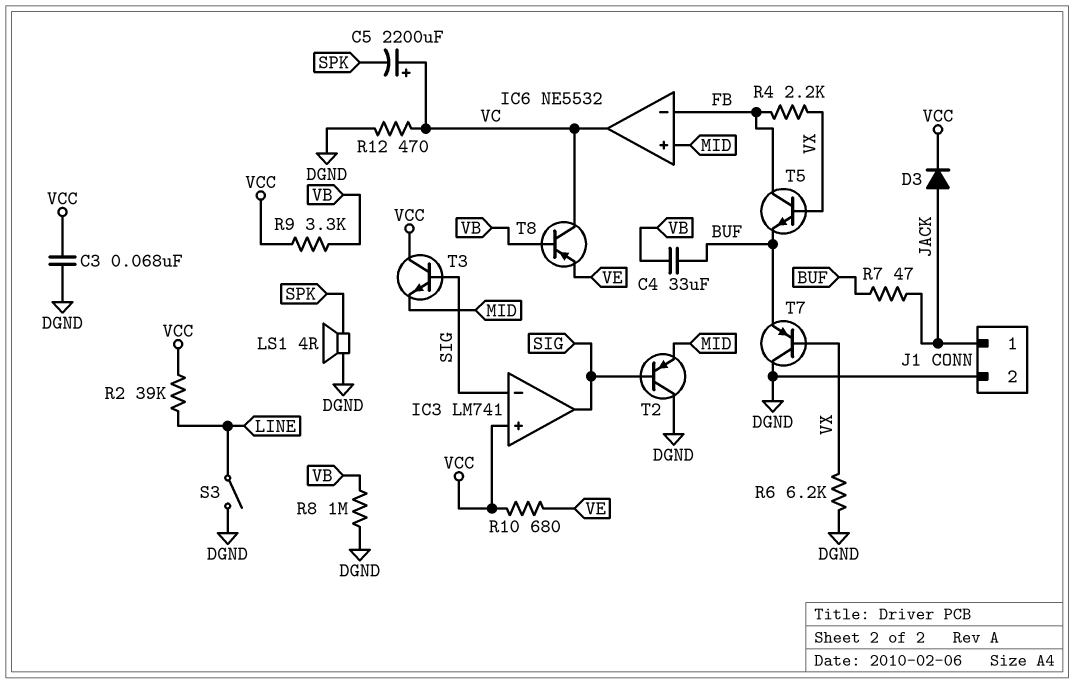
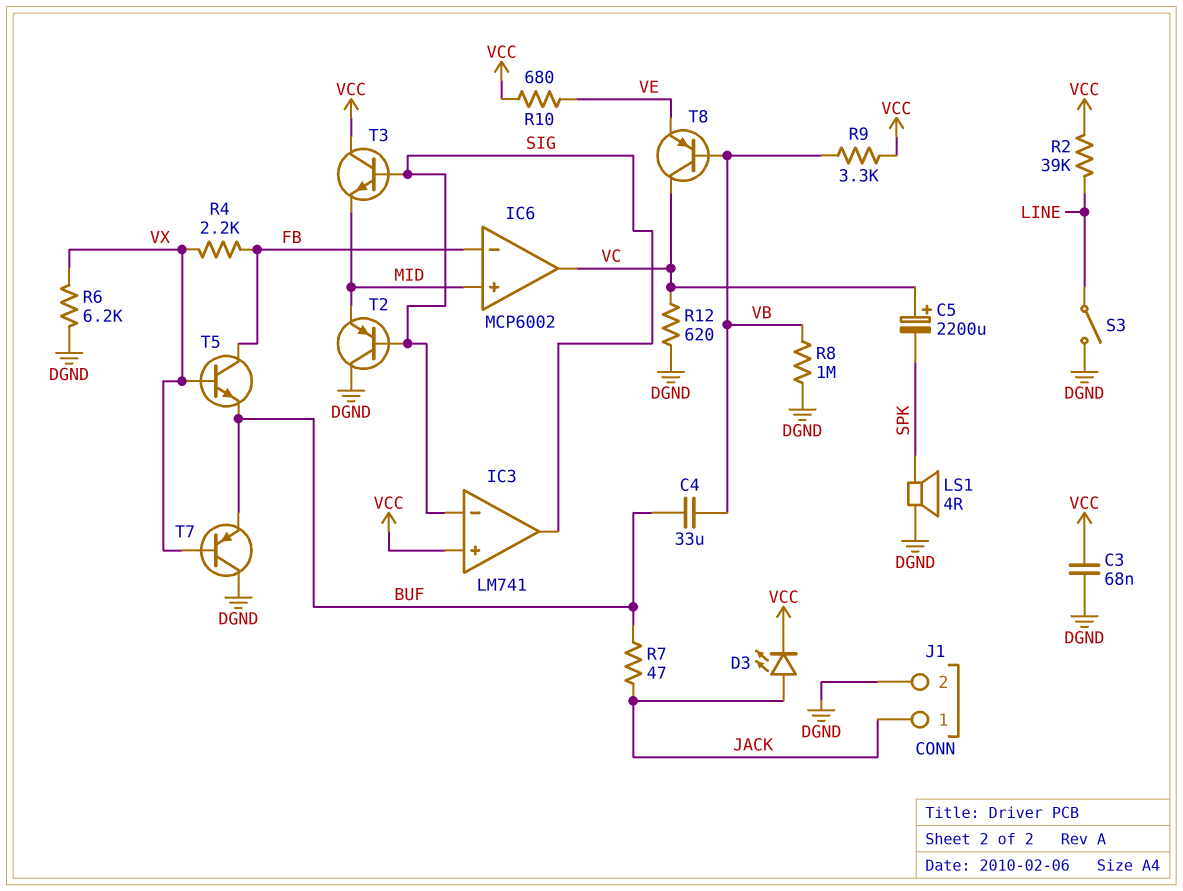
D3: diode (A JACK, K VCC) -> LED (A JACK, K VCC)
IC6: NE5532 -> MCP6002
R12: 470 (DGND, VC) -> 620 (DGND, VC)

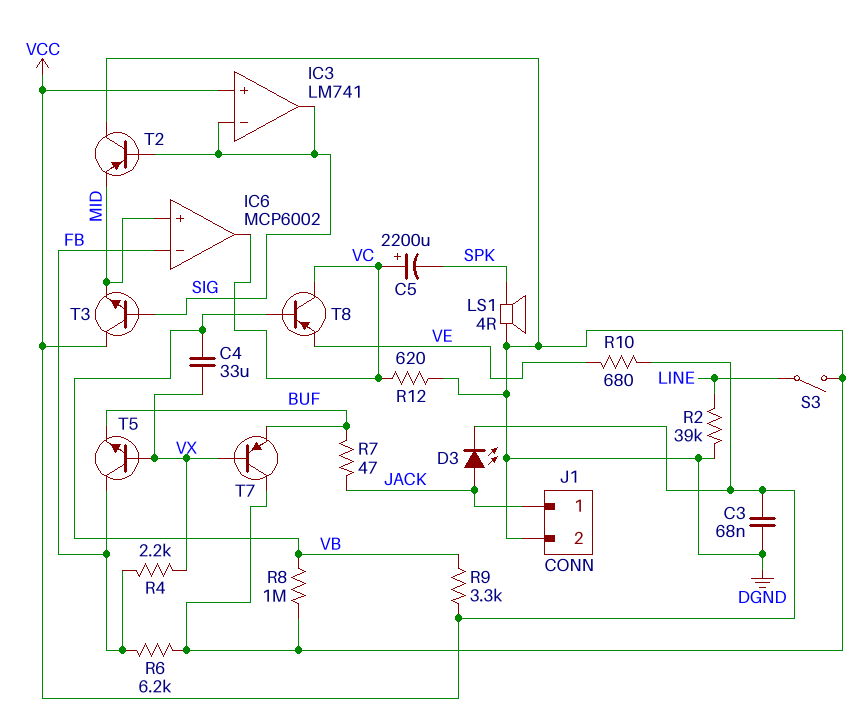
C4: 33uF (BUF, VB) -> 33uF (VB, VX)
R2: 39k (LINE, VCC) -> 39k (DGND, LINE)
R6: 6.2k (DGND, VX) -> 6.2k (DGND, FB)

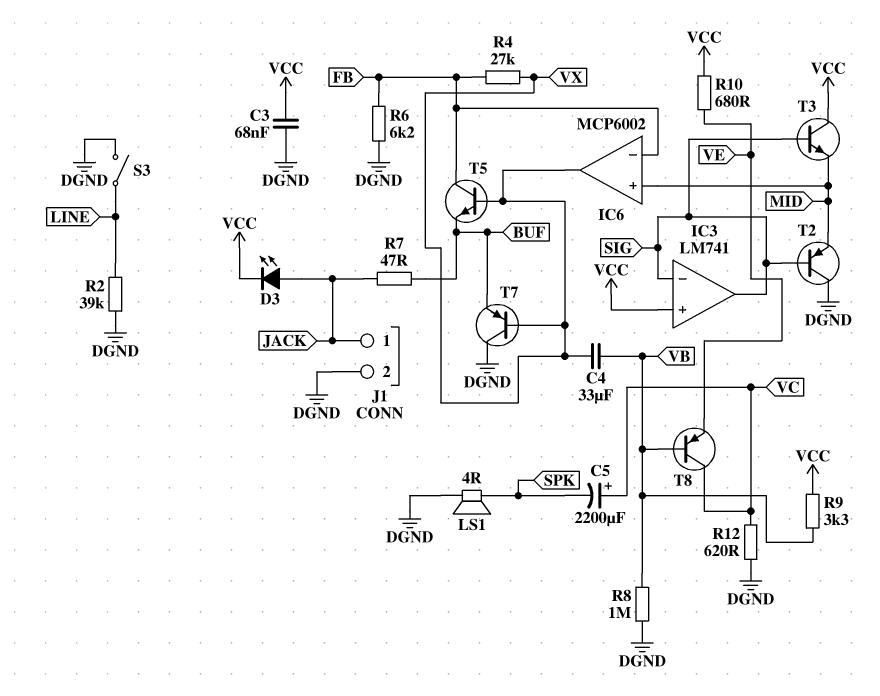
IC6 pin out: VC -> VX
R4: 2.2k (FB, VX) -> 27k (FB, VX)

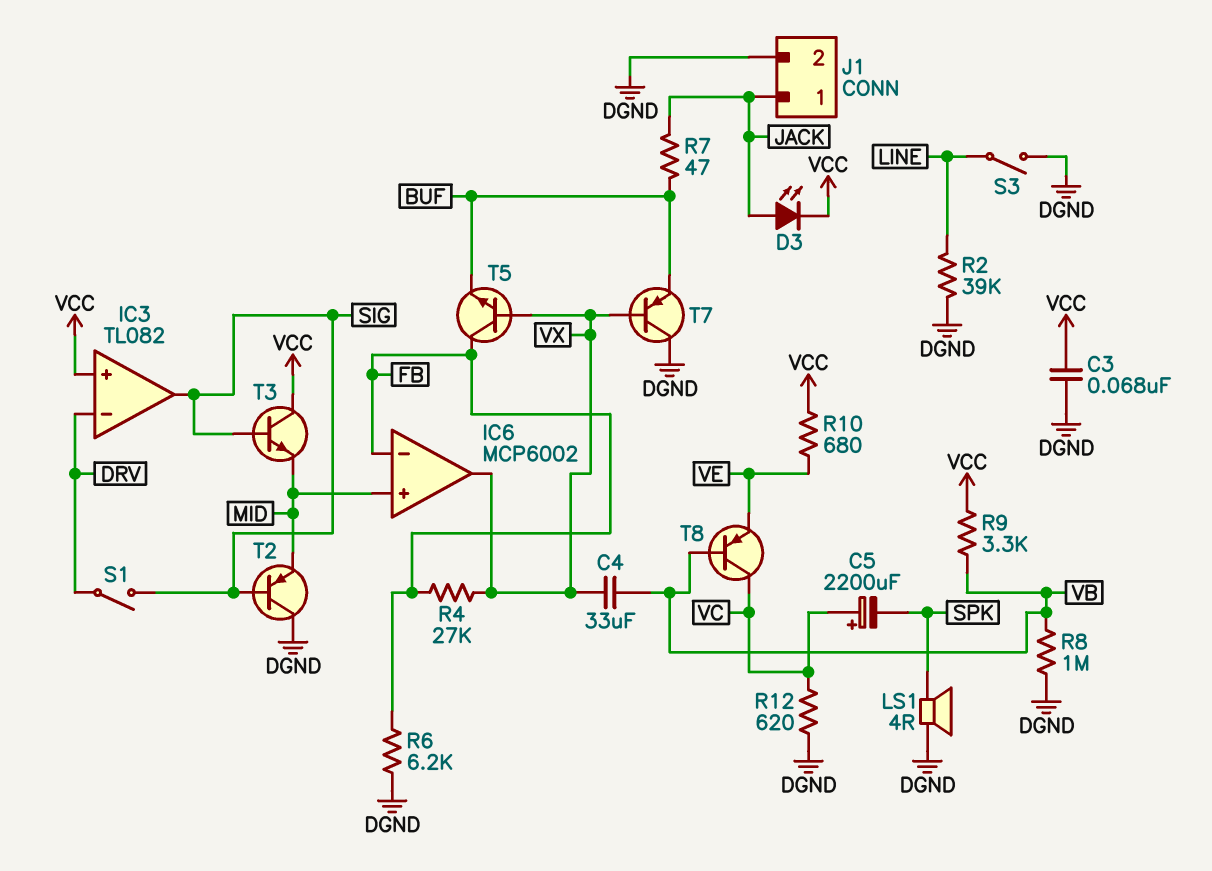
IC3: LM741 -> TL082
IC3 pin in-: SIG -> DRV
S1: none -> switch (DRV, SIG)

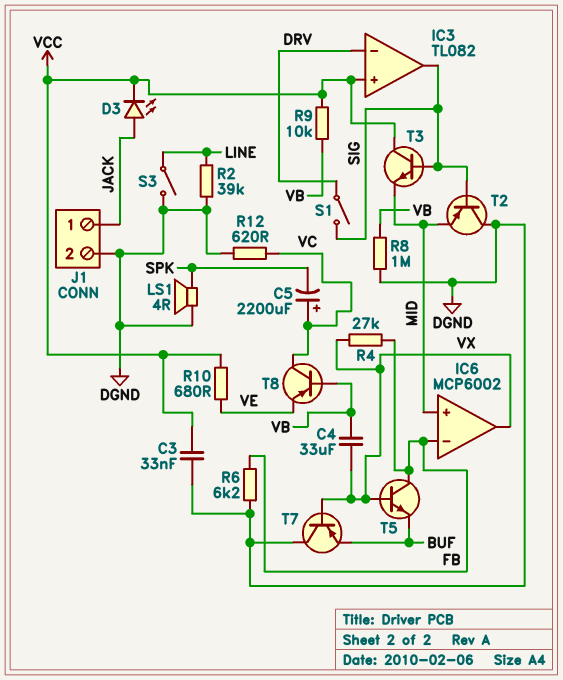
C3: 68nF (DGND, VCC) -> 33nF (DGND, VCC)
R7: 47 (BUF, JACK) -> none
R9: 3.3k (VB, VCC) -> 10k (VB, VCC)

